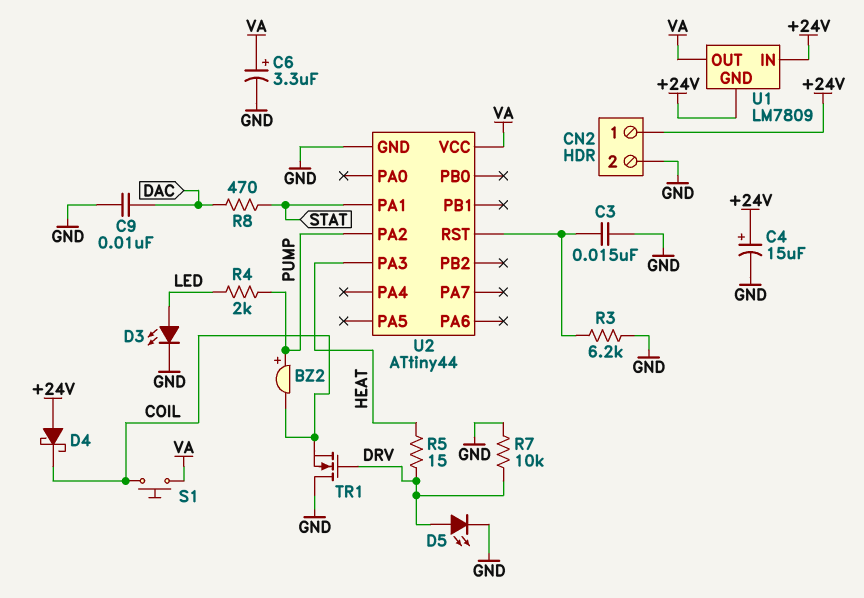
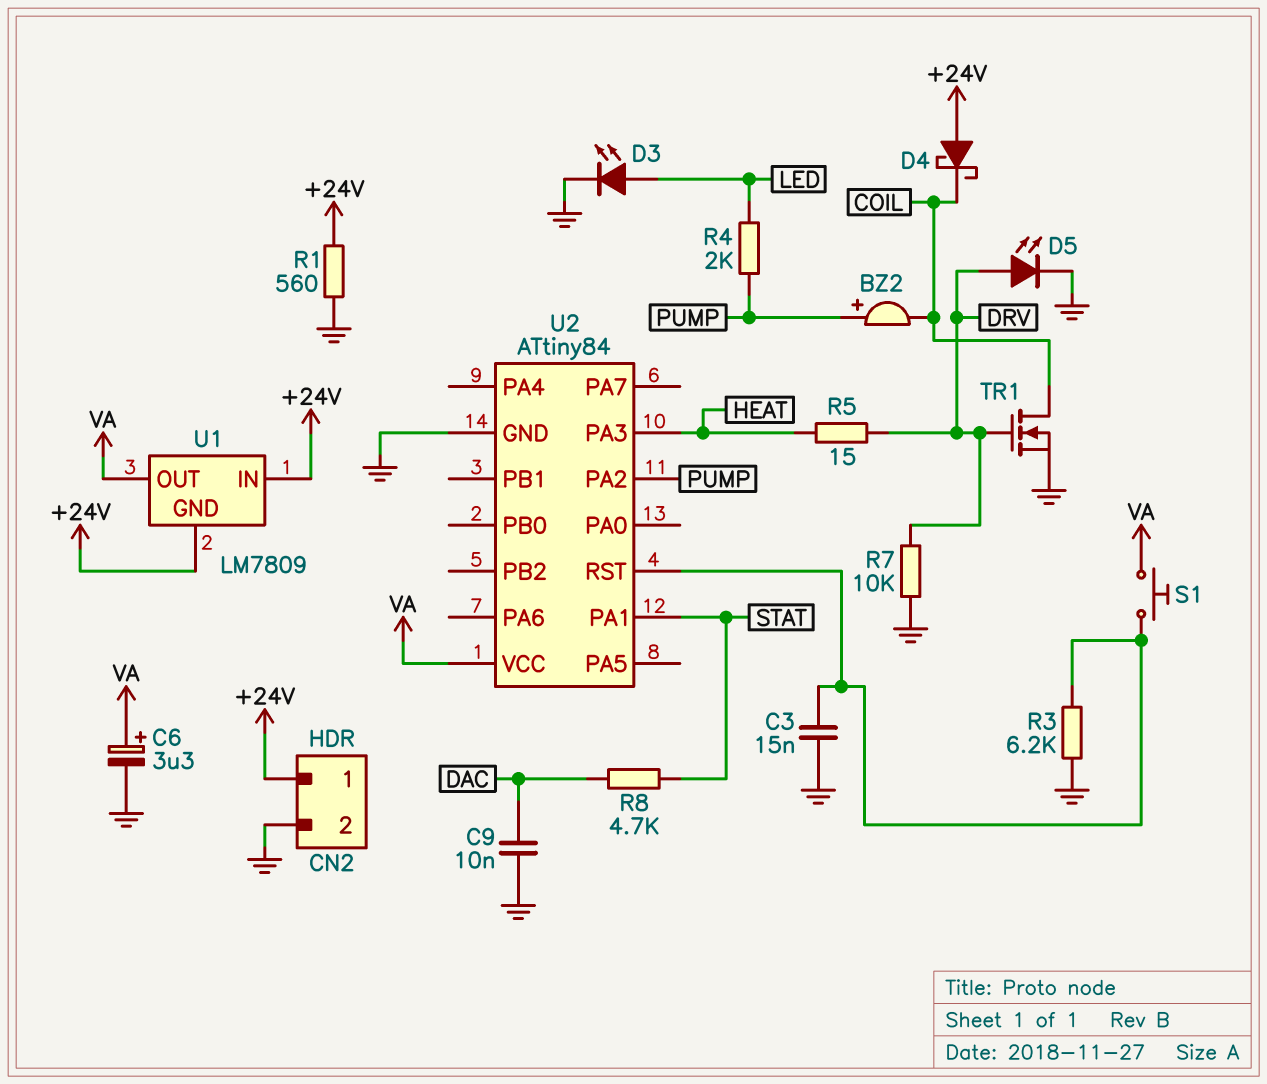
C4: 15uF (plus +24V, minus GND) -> none
R1: none -> 560 (+24V, GND)
R8: 470 (DAC, STAT) -> 4.7k (DAC, STAT)
S1: button (COIL, VA) -> button (U2/RST, VA)
TR1: NMOS (G DRV, D GND, S COIL) -> NMOS (G DRV, D COIL, S GND)
U2: ATtiny44 -> ATtiny84

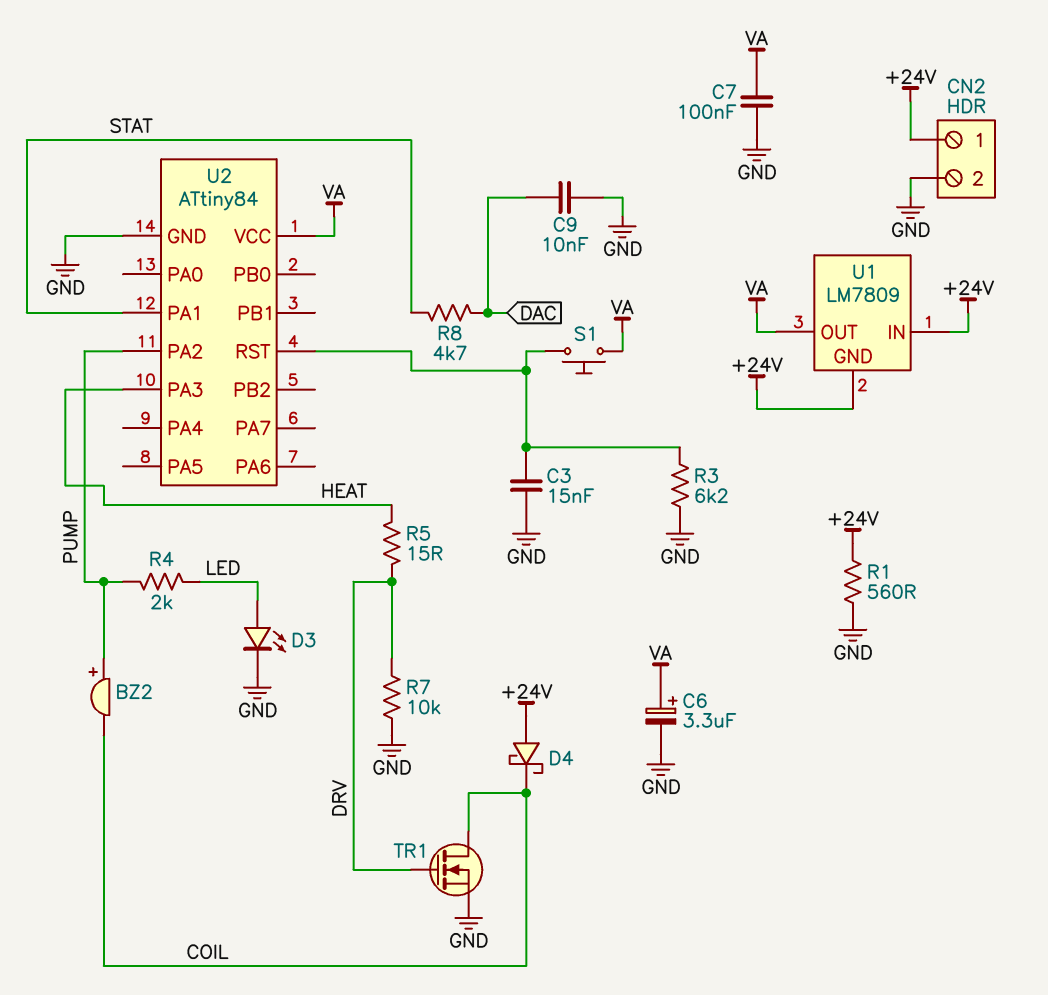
C7: none -> 100nF (GND, VA)
D5: LED (A DRV, K GND) -> none

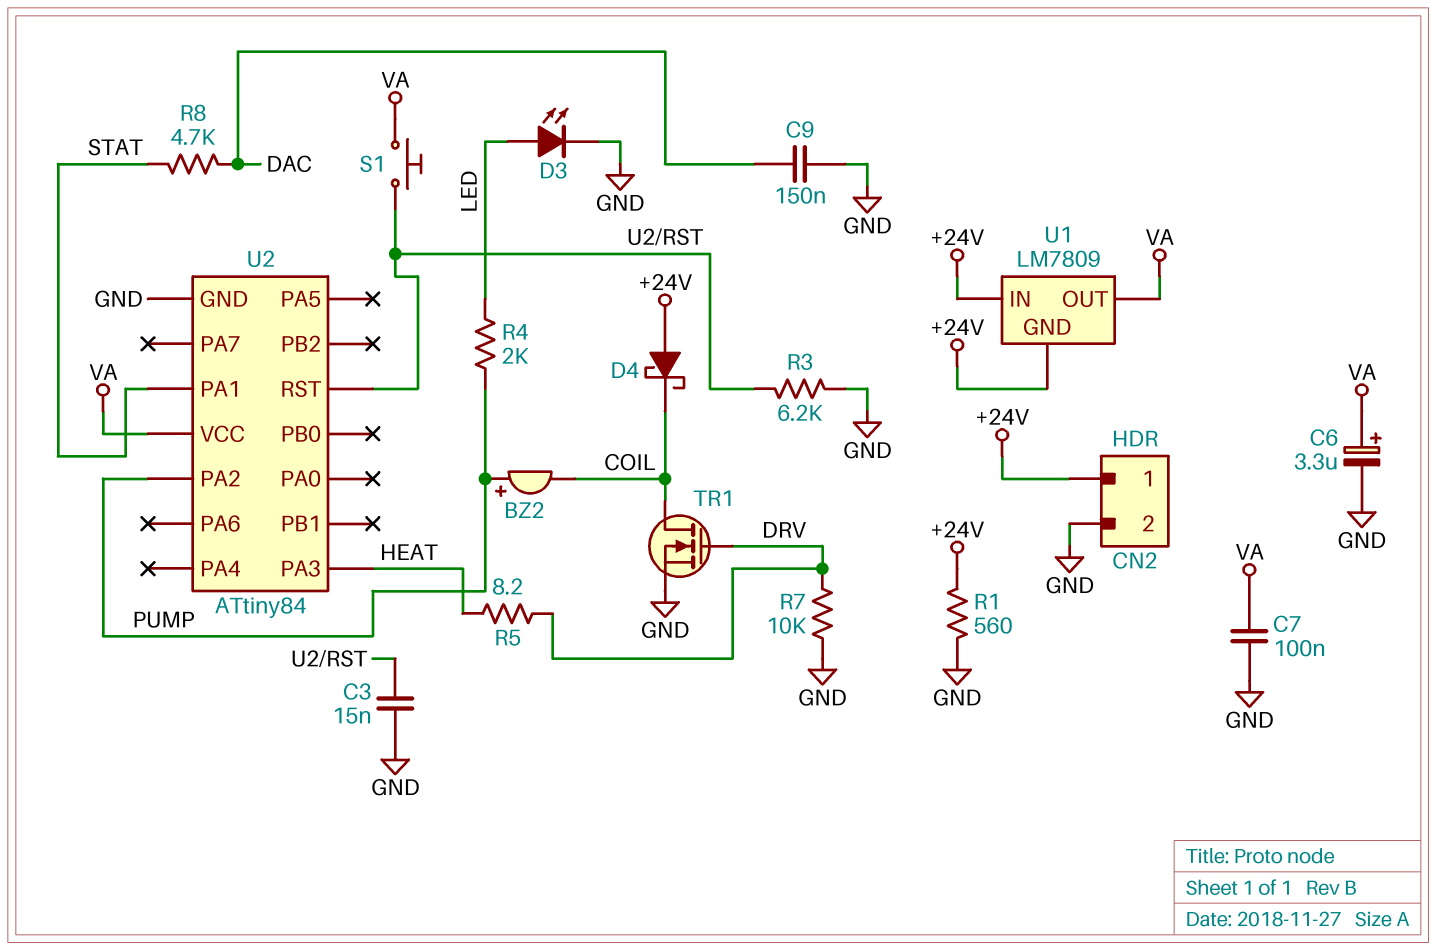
C9: 10nF (DAC, GND) -> 150nF (DAC, GND)
R5: 15 (DRV, HEAT) -> 8.2 (DRV, HEAT)

